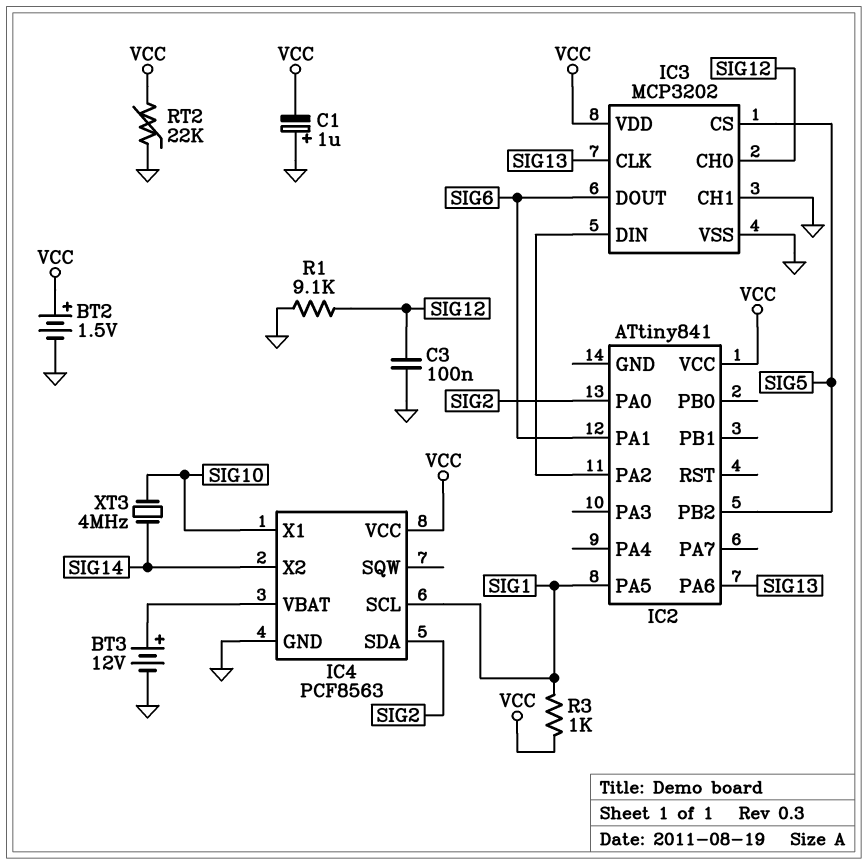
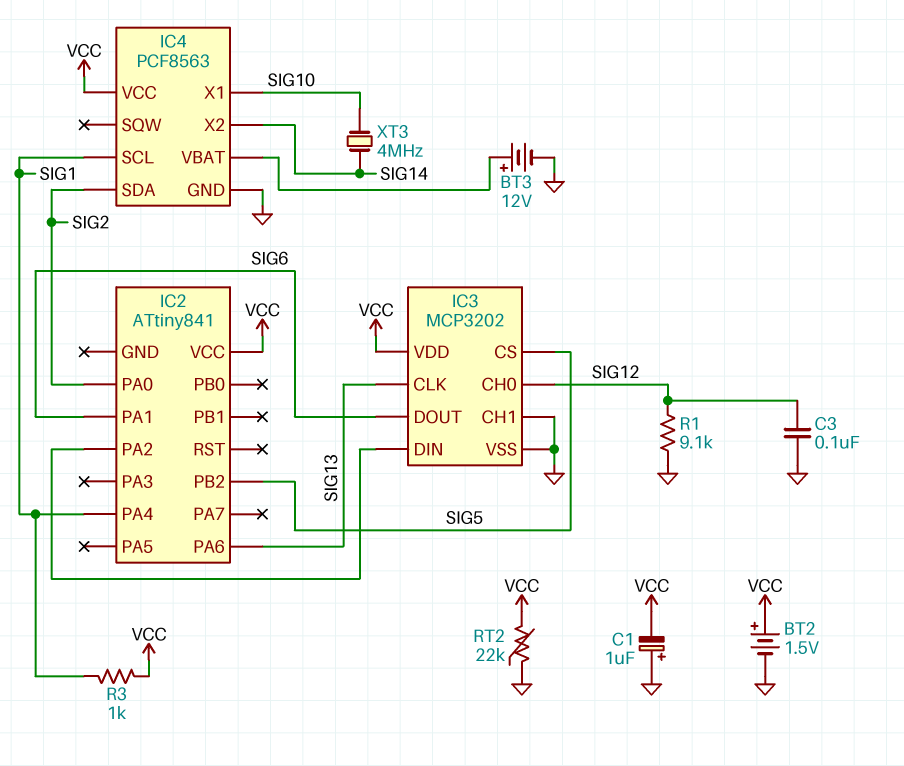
IC2 pin PA4: none -> SIG1
IC2 pin PA5: SIG1 -> none

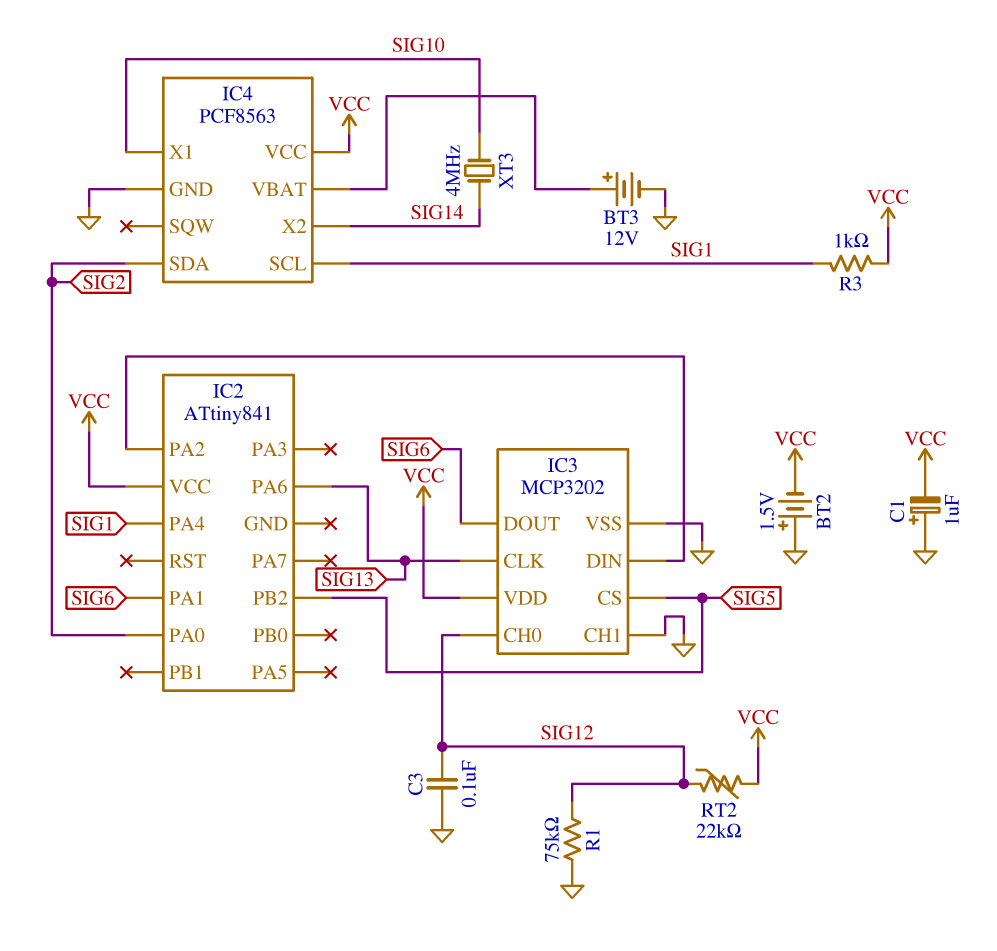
BT2: 1.5V (plus VCC, minus GND) -> 1.5V (plus GND, minus VCC)
R1: 9.1k (GND, SIG12) -> 75k (GND, SIG12)
RT2: 22k (GND, VCC) -> 22k (SIG12, VCC)

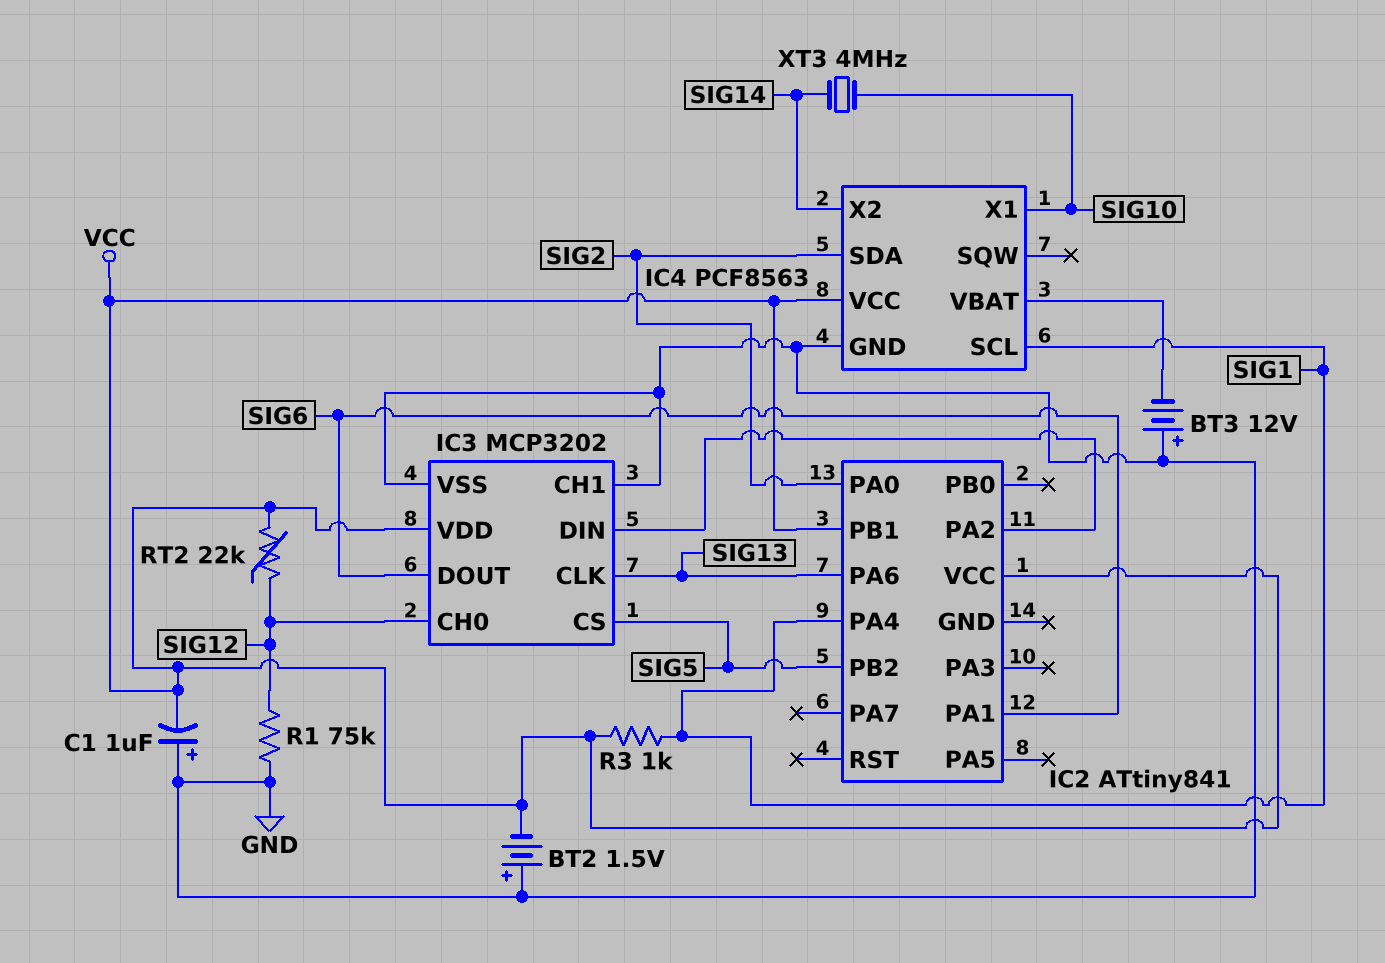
BT3: 12V (plus IC4/VBAT, minus GND) -> 12V (plus GND, minus IC4/VBAT)
C3: 100nF (GND, SIG12) -> none
IC2 pin PB1: none -> VCC

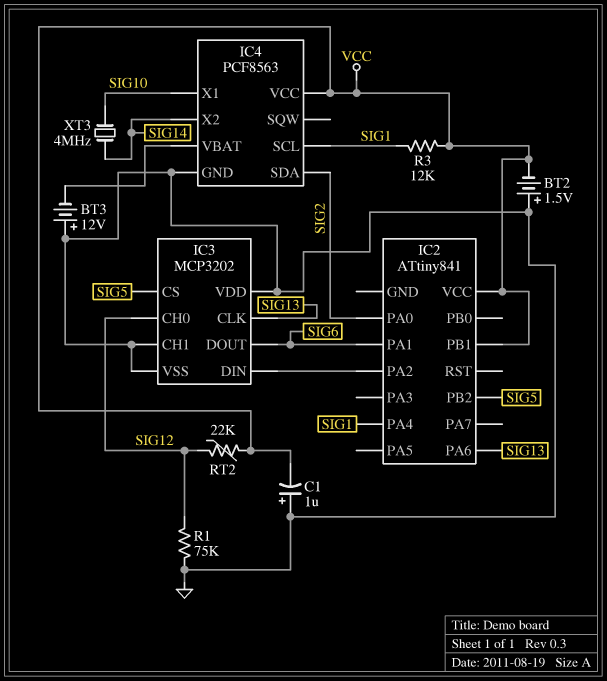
IC3 pin VDD: VCC -> GND
R3: 1k (SIG1, VCC) -> 12k (SIG1, VCC)

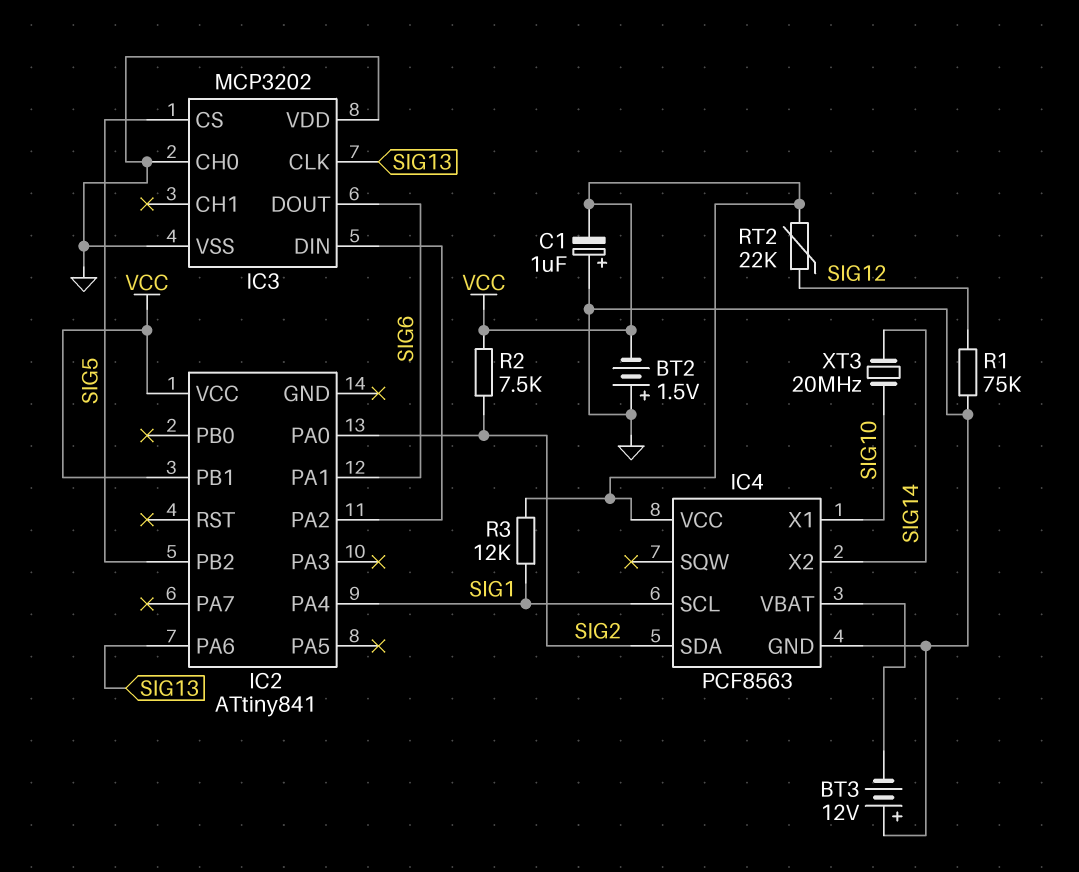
IC3 pin CH0: SIG12 -> GND
IC3 pin CH1: GND -> none
R2: none -> 7.5k (SIG2, VCC)
XT3: 4MHz (SIG10, SIG14) -> 20MHz (SIG10, SIG14)

